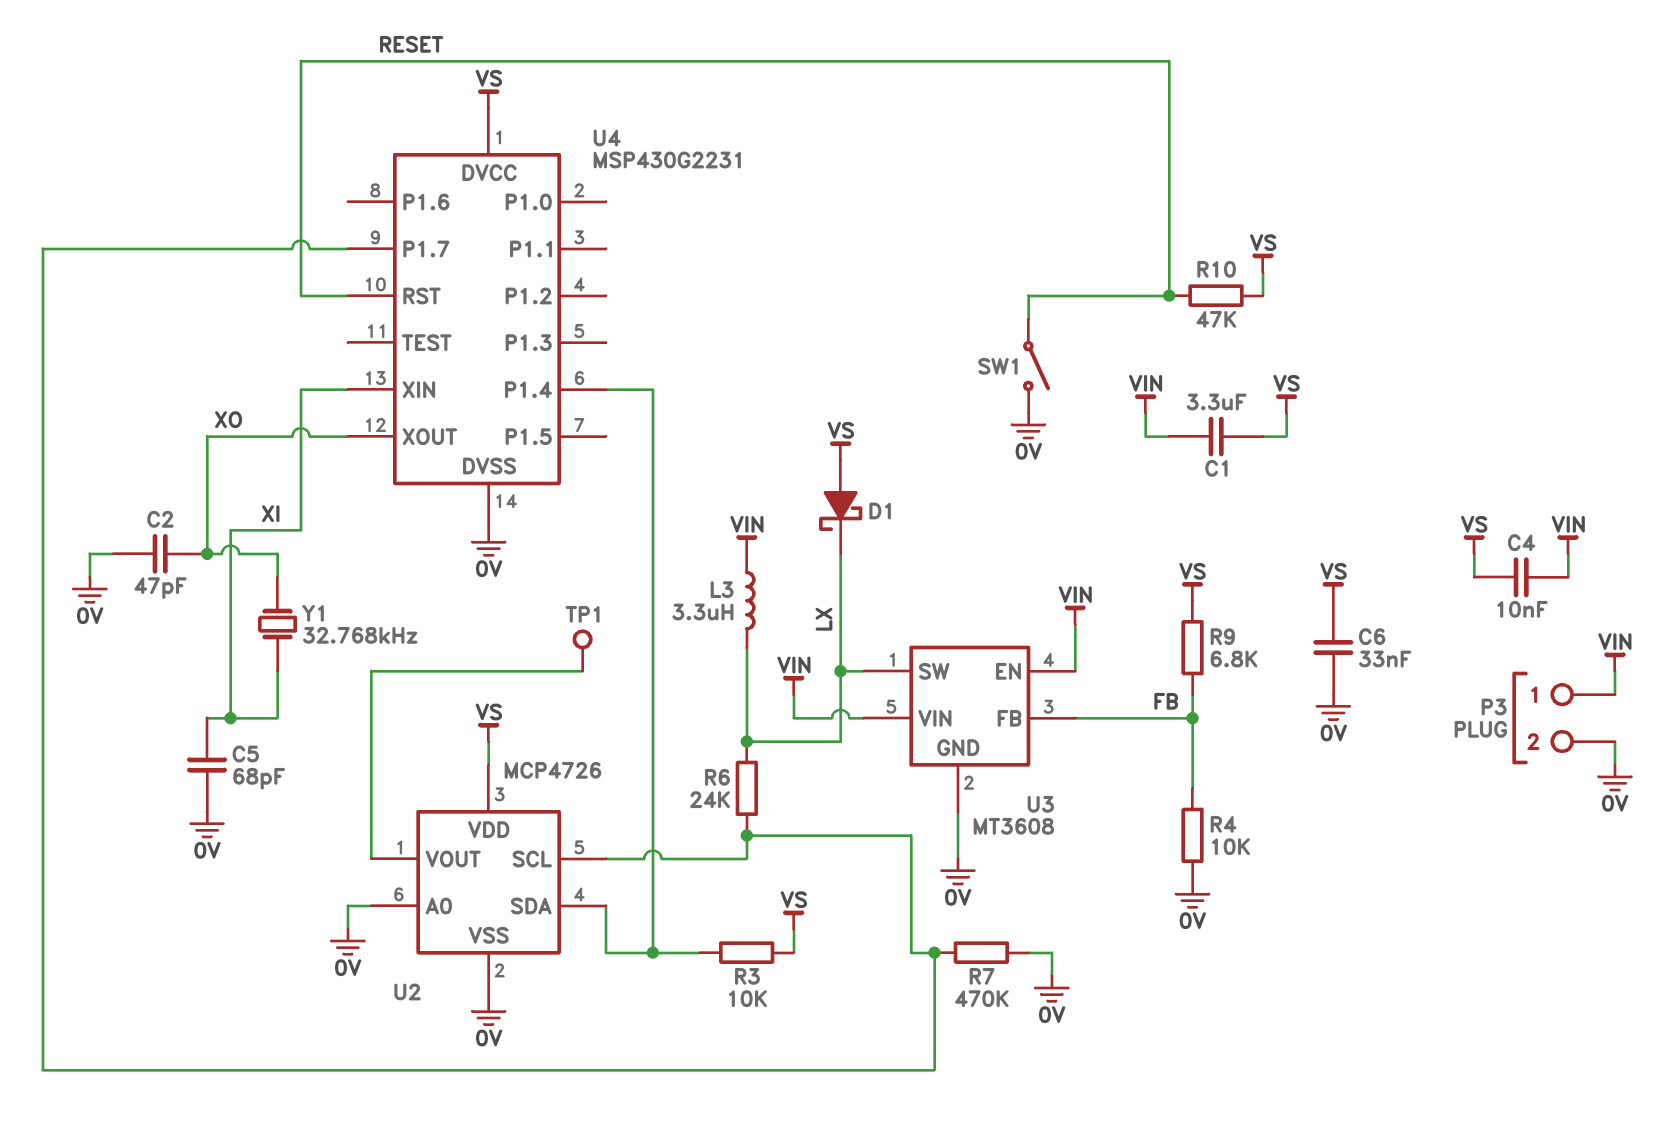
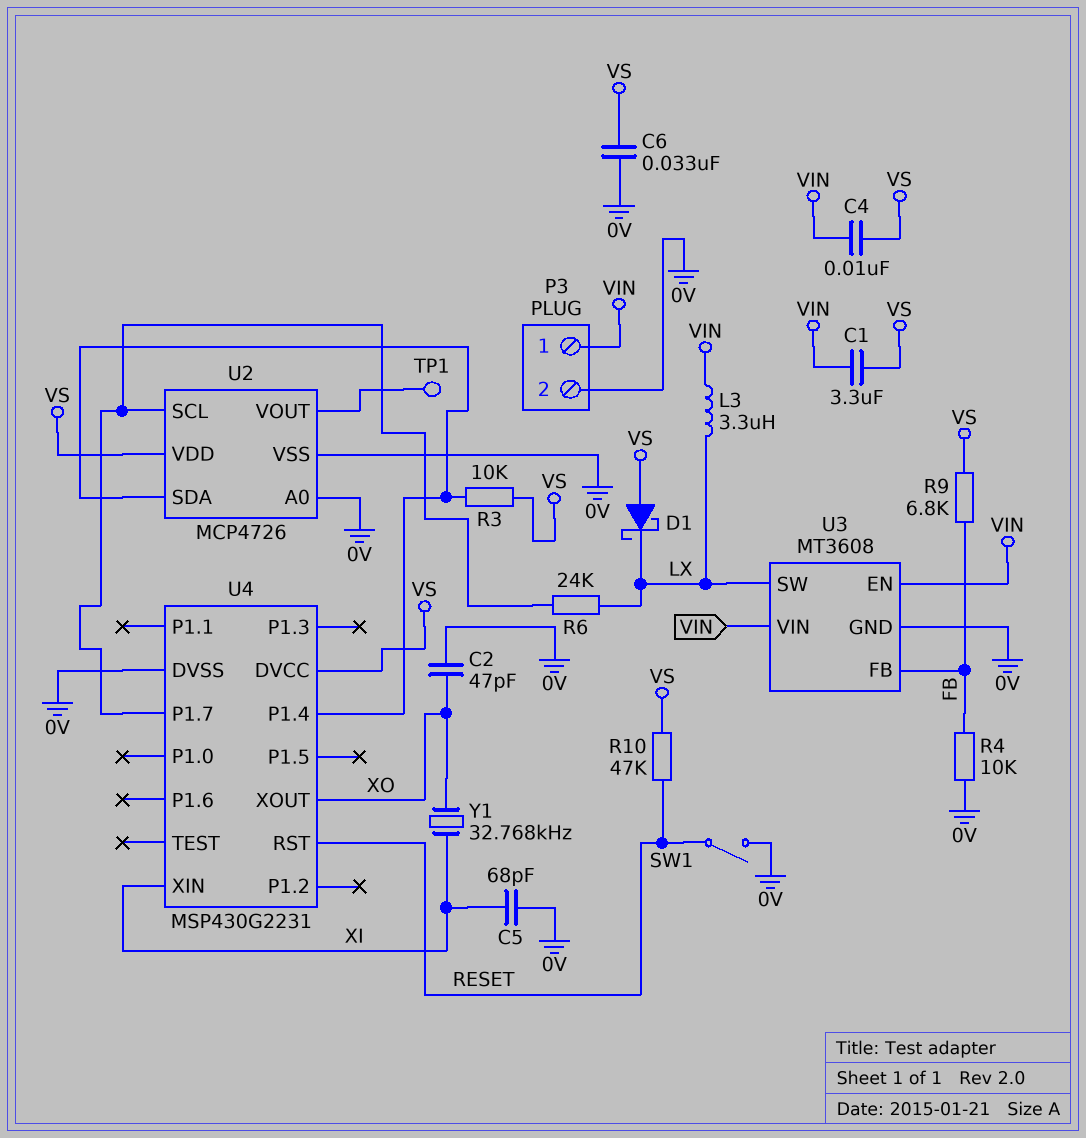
R7: 470k (0V, U2/SCL) -> none

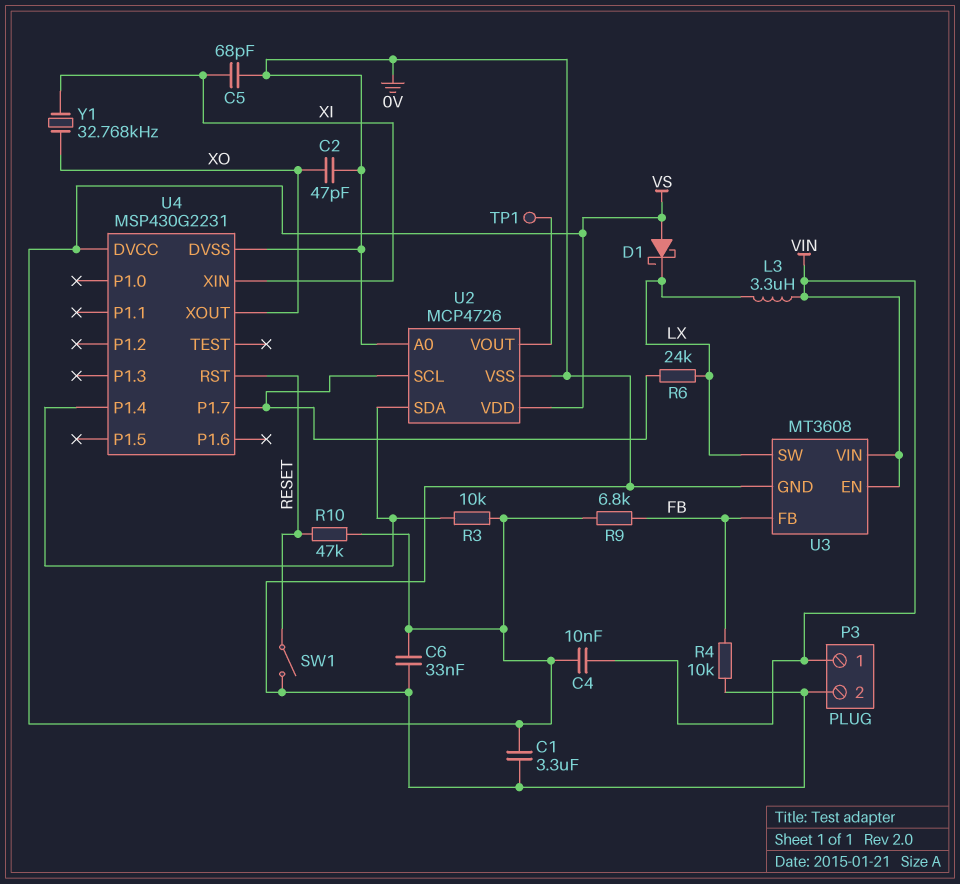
C1: 3.3uF (VIN, VS) -> 3.3uF (0V, VS)

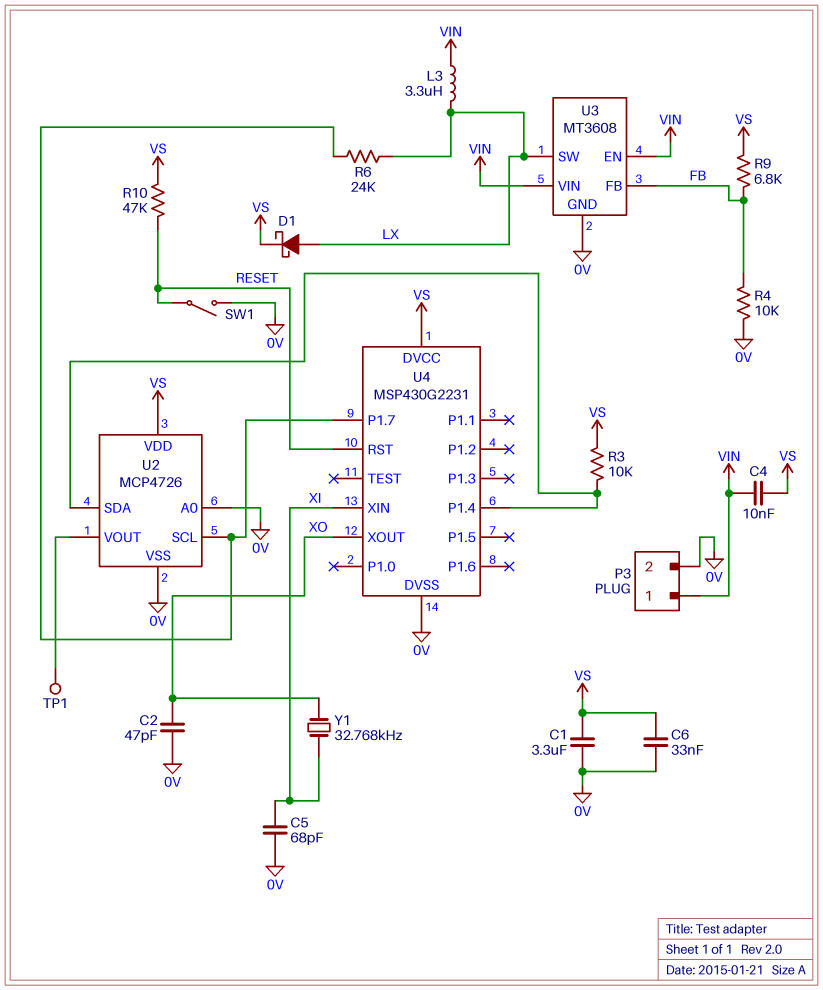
D1: schottky (A VS, K LX) -> schottky (A LX, K VS)

